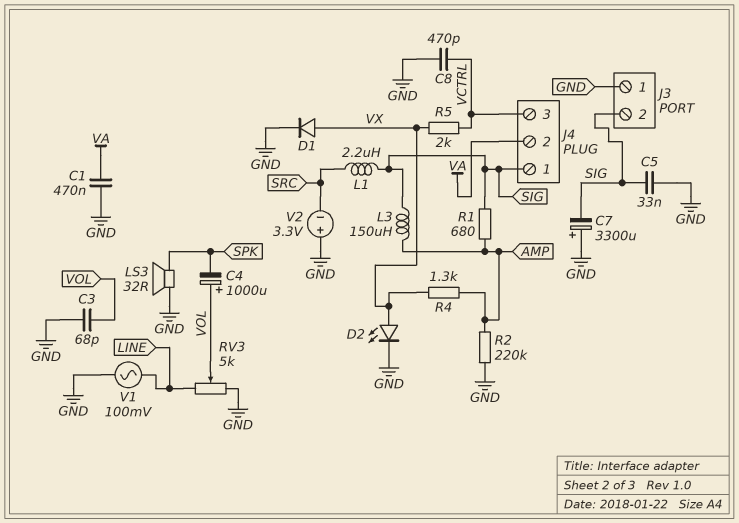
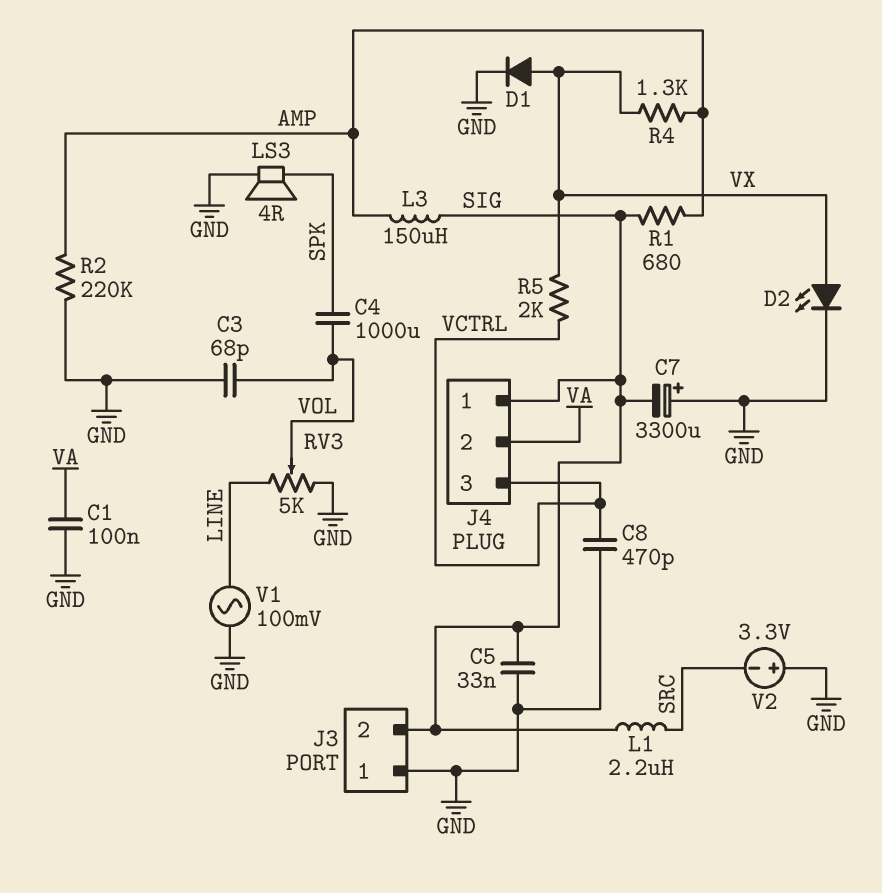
C1: 470nF (GND, VA) -> 100nF (GND, VA)
C4: 1000uF (plus VOL, minus SPK) -> 1000uF (SPK, VOL)
LS3: speaker 32R (GND, SPK) -> speaker 4R (GND, SPK)

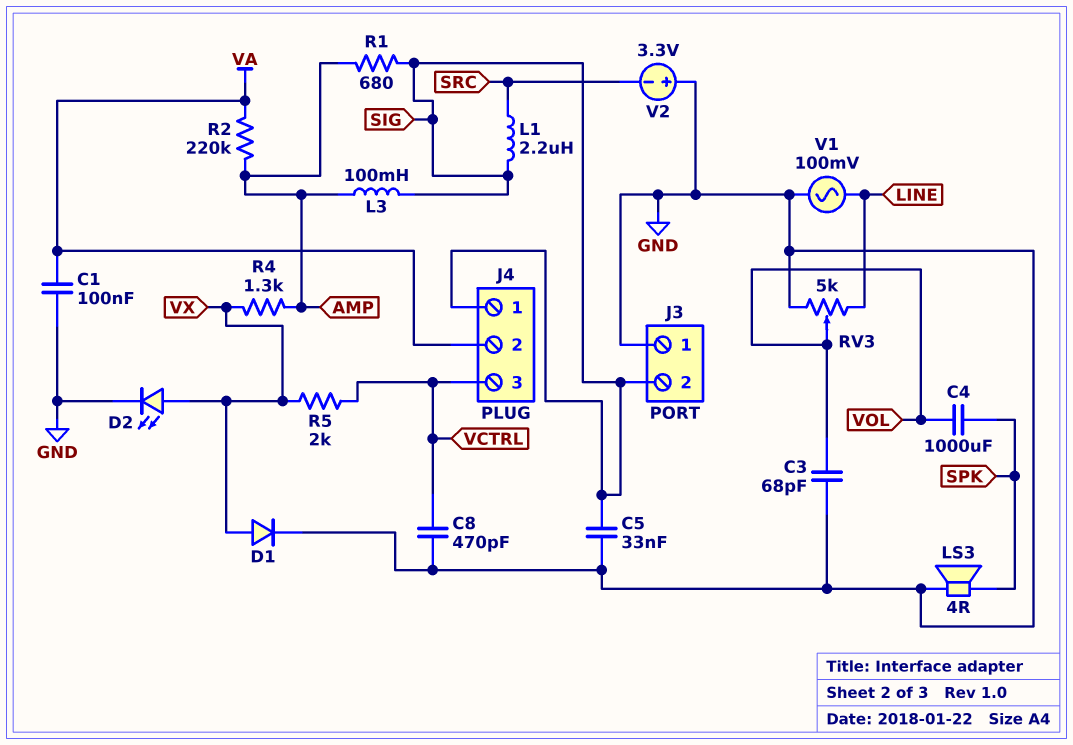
C7: 3300uF (plus GND, minus SIG) -> none
L3: 150uH (AMP, SIG) -> 100mH (AMP, SIG)
R2: 220k (AMP, GND) -> 220k (AMP, VA)

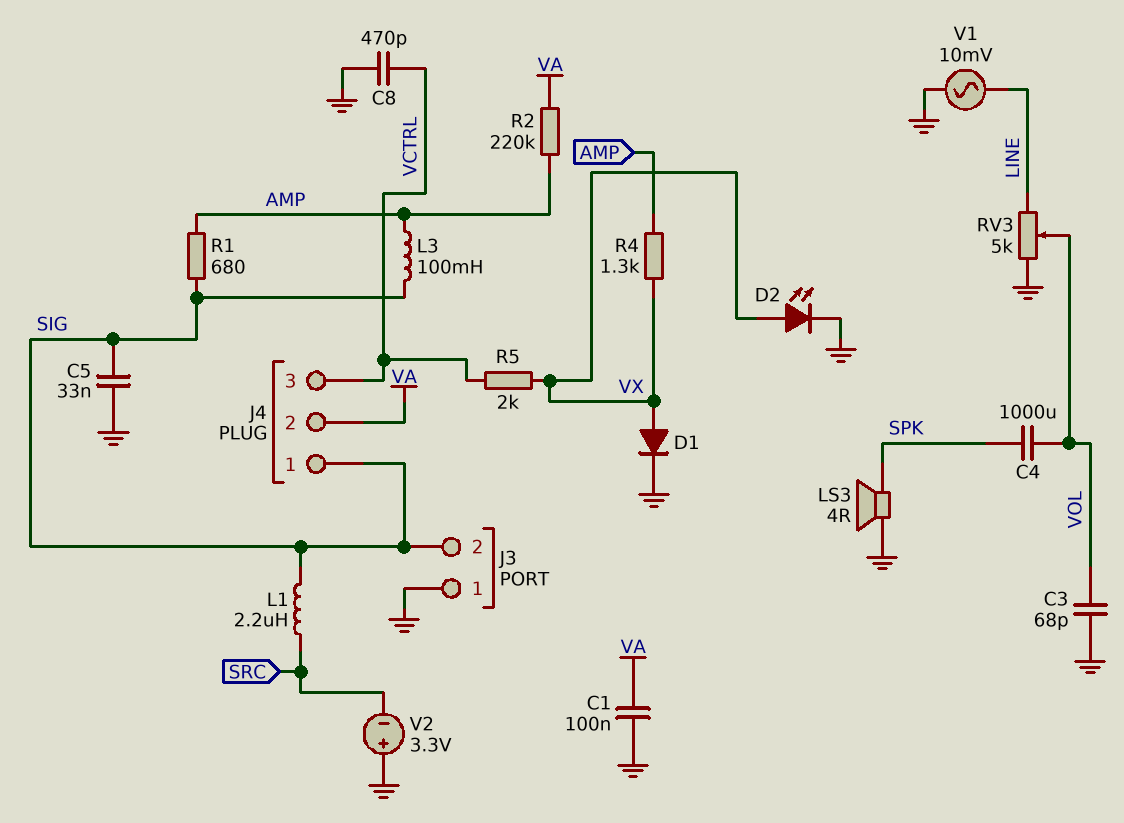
V1: AC 100mV (GND, LINE) -> AC 10mV (GND, LINE)

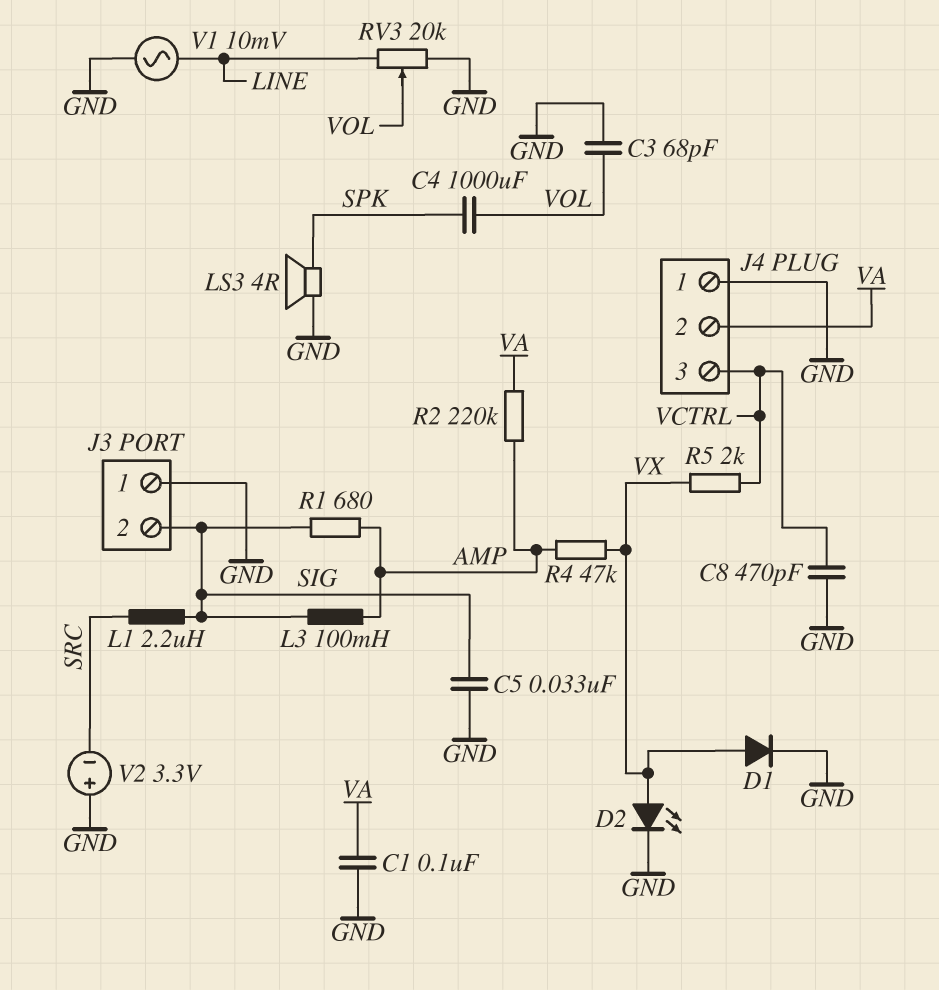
J4 pin 1: SIG -> GND
R4: 1.3k (AMP, VX) -> 47k (AMP, VX)
RV3: 5k (GND, LINE, wiper VOL) -> 20k (GND, LINE, wiper VOL)

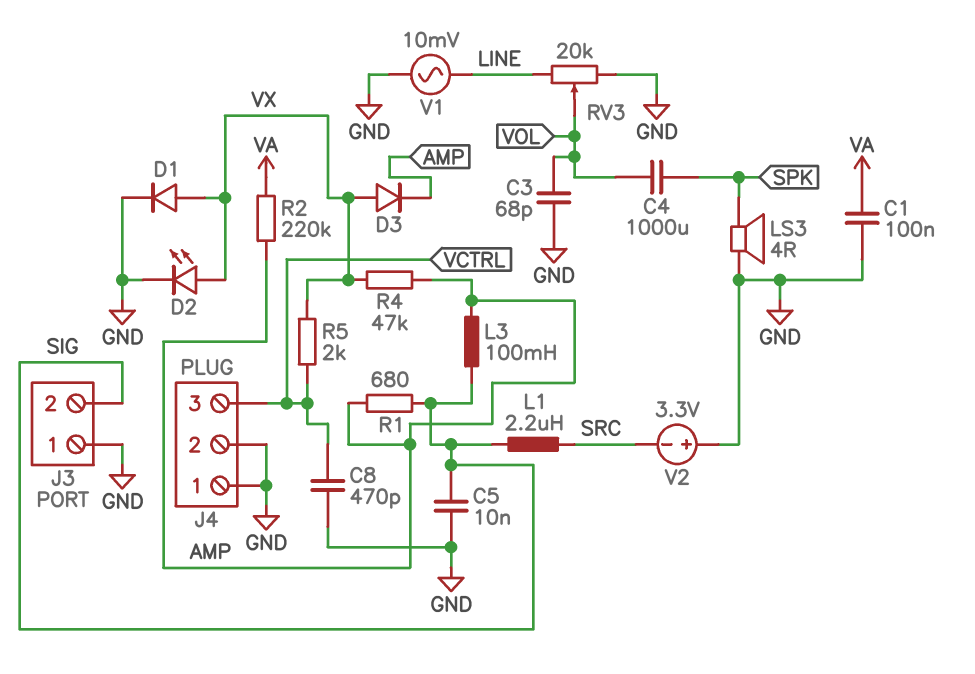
C5: 33nF (GND, SIG) -> 10nF (GND, SIG)
D3: none -> diode (A VX, K AMP)
J4 pin 2: VA -> GND

